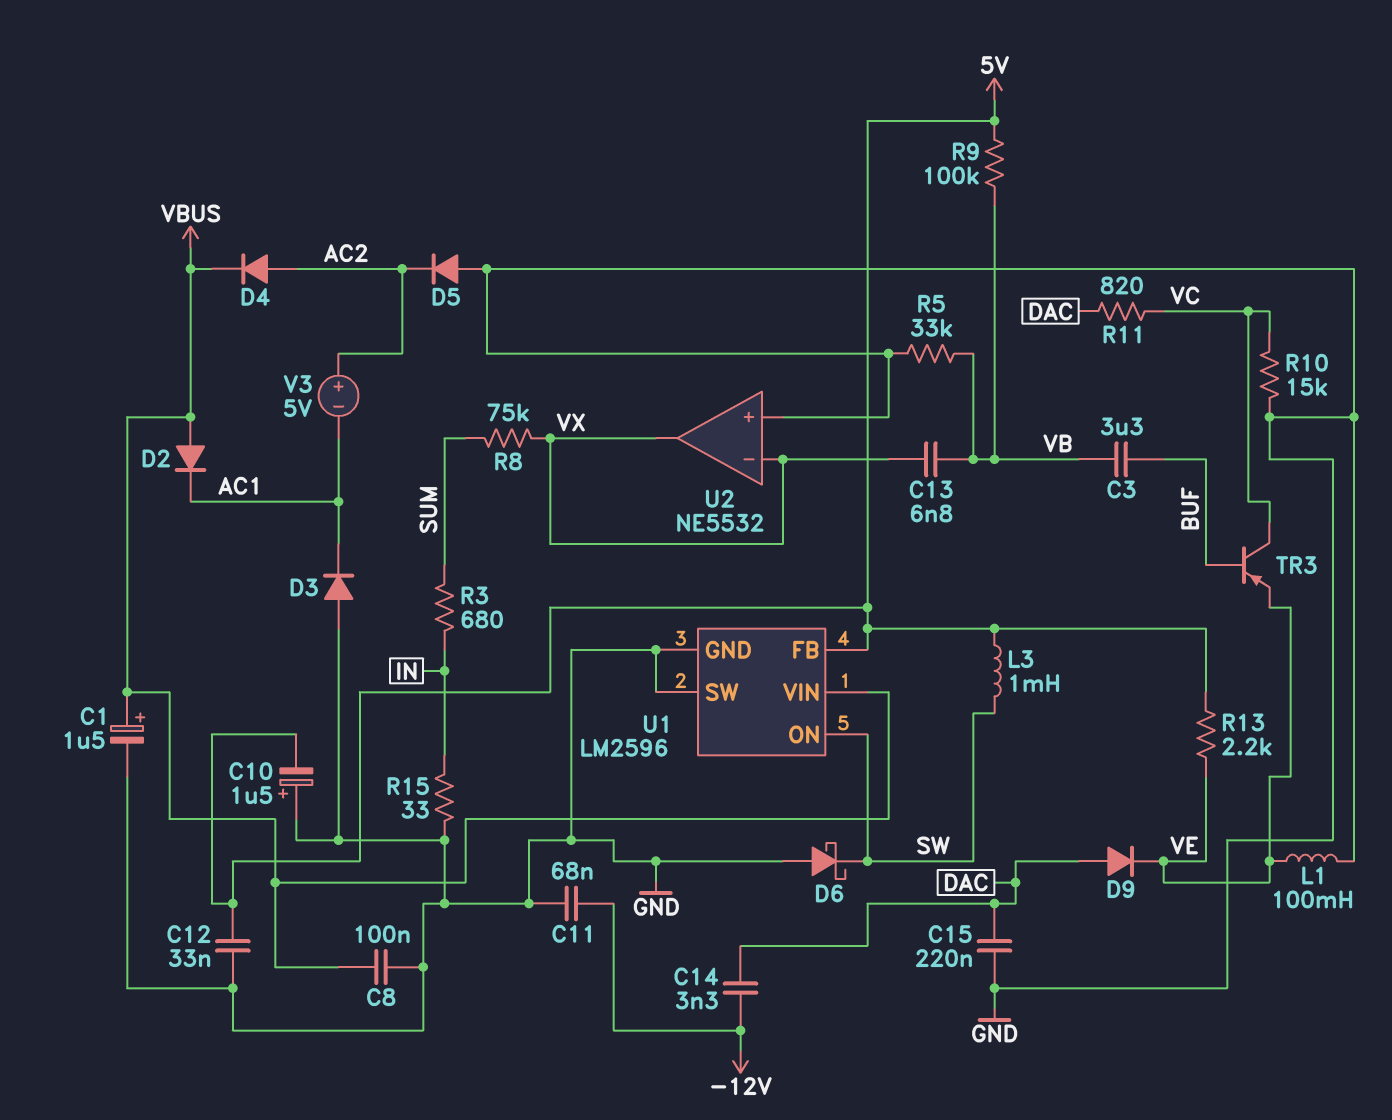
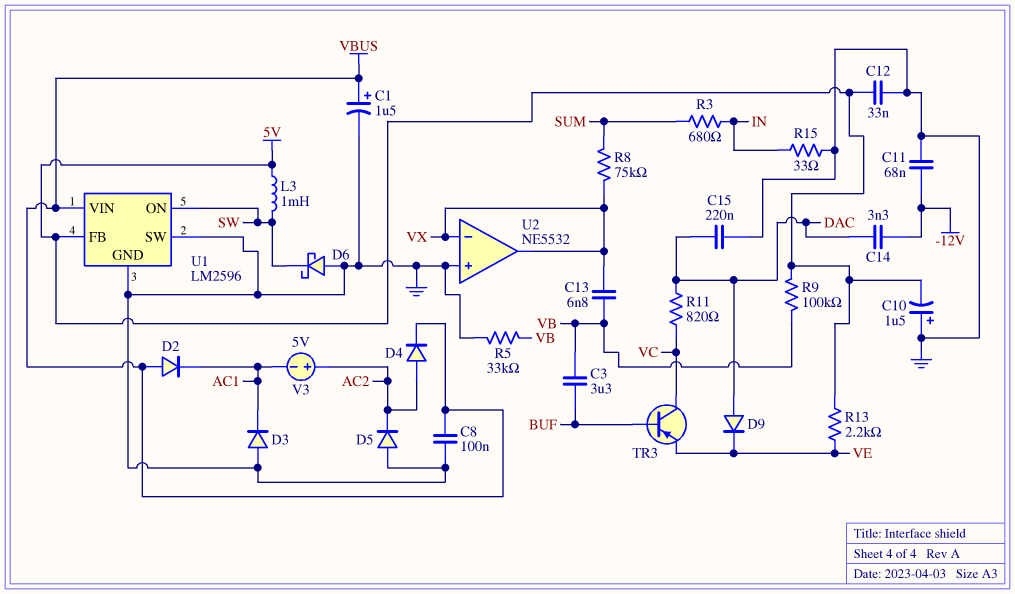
L1: 100mH (GND, VE) -> none
R10: 15k (GND, VC) -> none

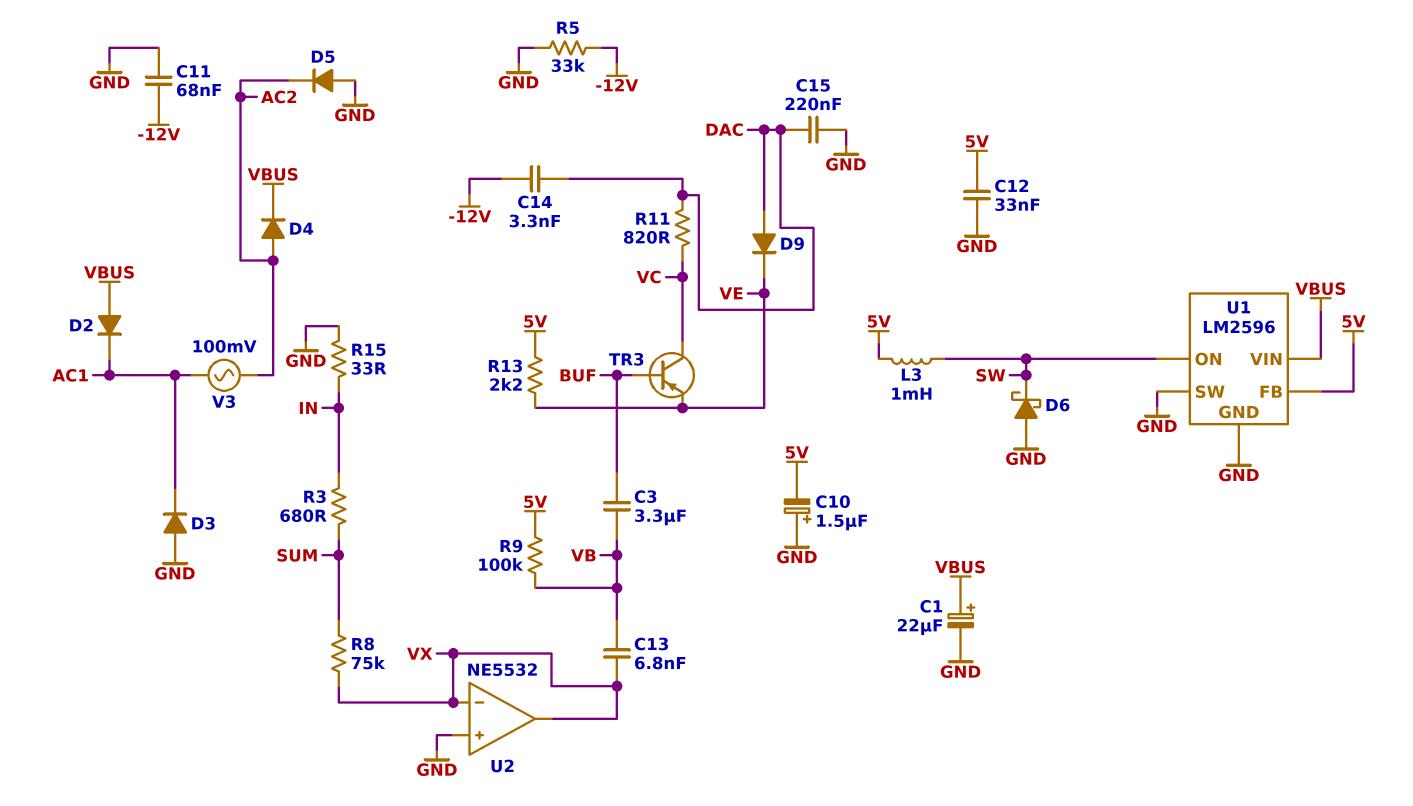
C1: 1.5uF (plus VBUS, minus GND) -> 22uF (plus VBUS, minus GND)
C8: 100nF (GND, VBUS) -> none
R5: 33k (GND, VB) -> 33k (-12V, GND)
V3: 5V (plus AC2, minus AC1) -> AC 100mV (AC1, AC2)

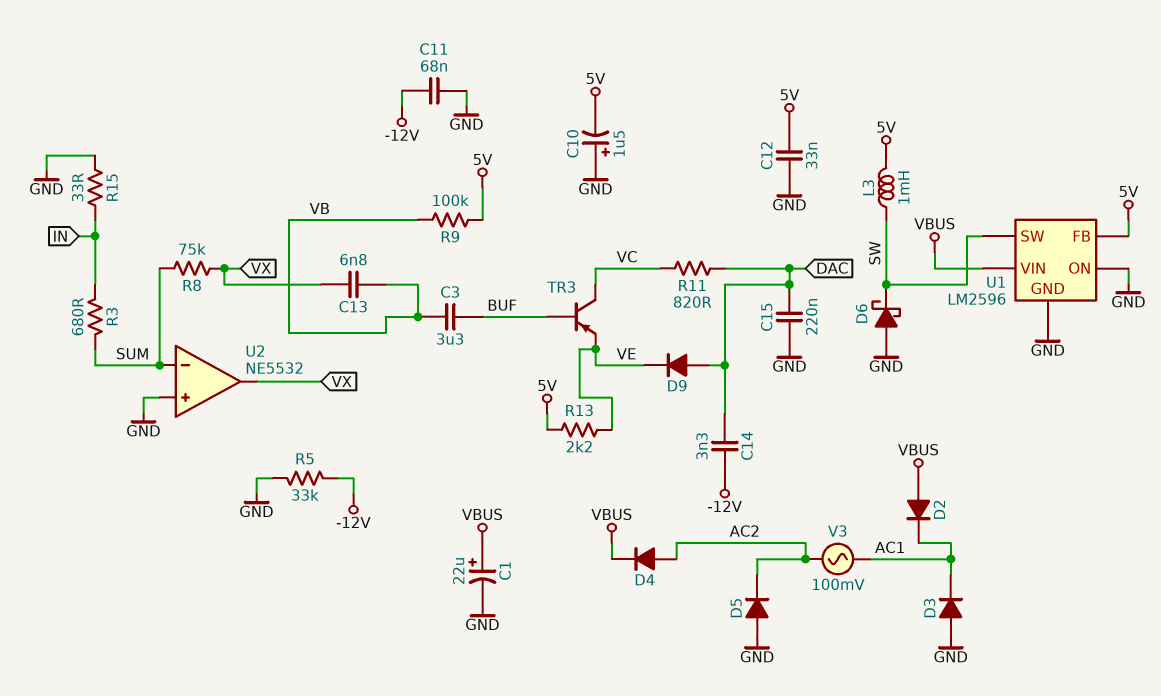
U1 pin ON: SW -> GND
U1 pin SW: GND -> SW
U2 pin in-: VX -> SUM

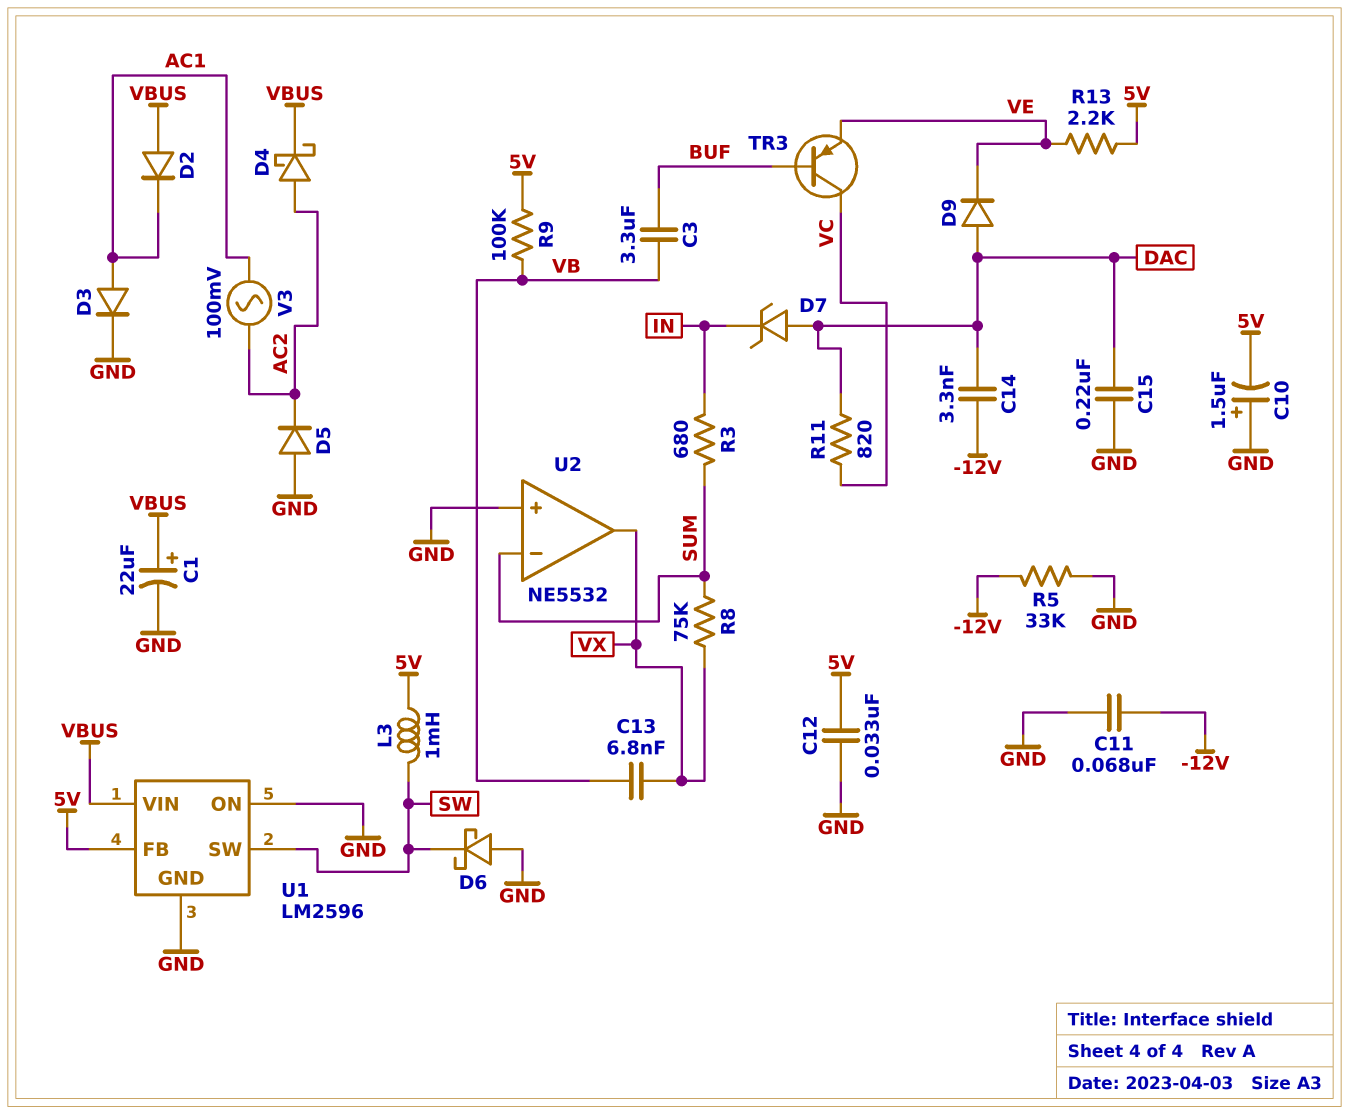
D3: diode (A GND, K AC1) -> diode (A AC1, K GND)
D4: diode (A AC2, K VBUS) -> schottky (A AC2, K VBUS)
D7: none -> zener (A DAC, K IN)
R15: 33 (GND, IN) -> none

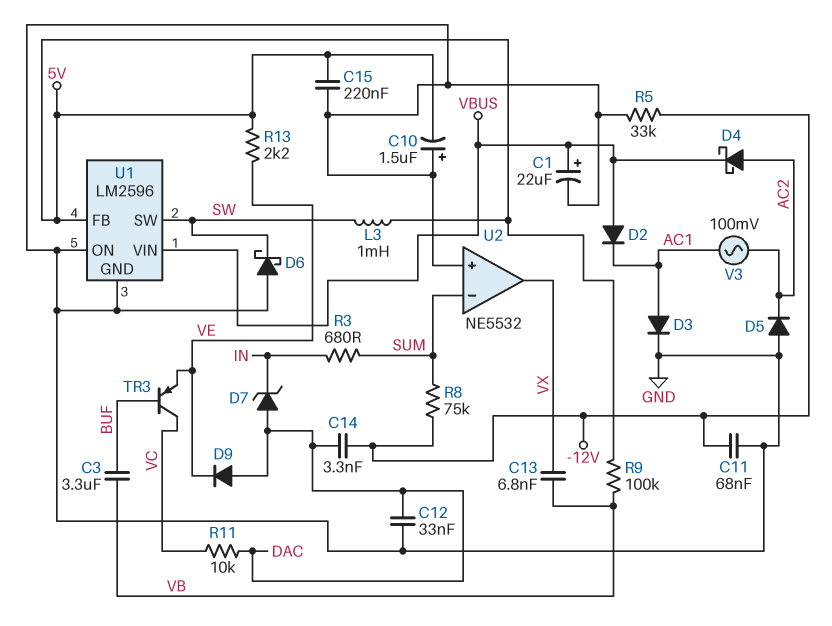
C12: 33nF (5V, GND) -> 33nF (DAC, GND)
C15: 220nF (DAC, GND) -> 220nF (5V, GND)
R8: 75k (SUM, VX) -> 75k (-12V, SUM)
R11: 820 (DAC, VC) -> 10k (DAC, VC)

